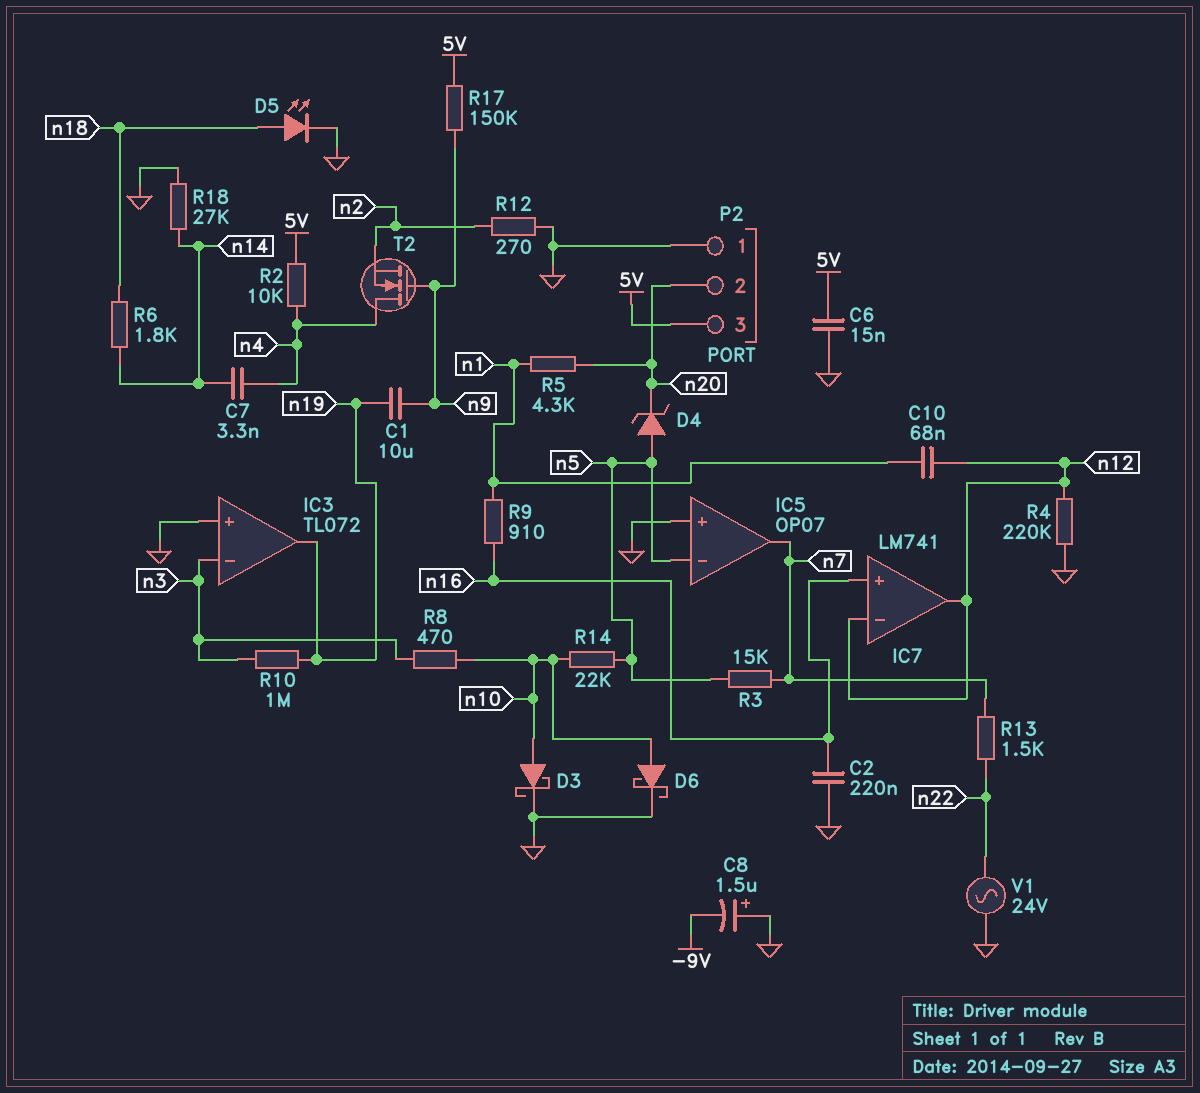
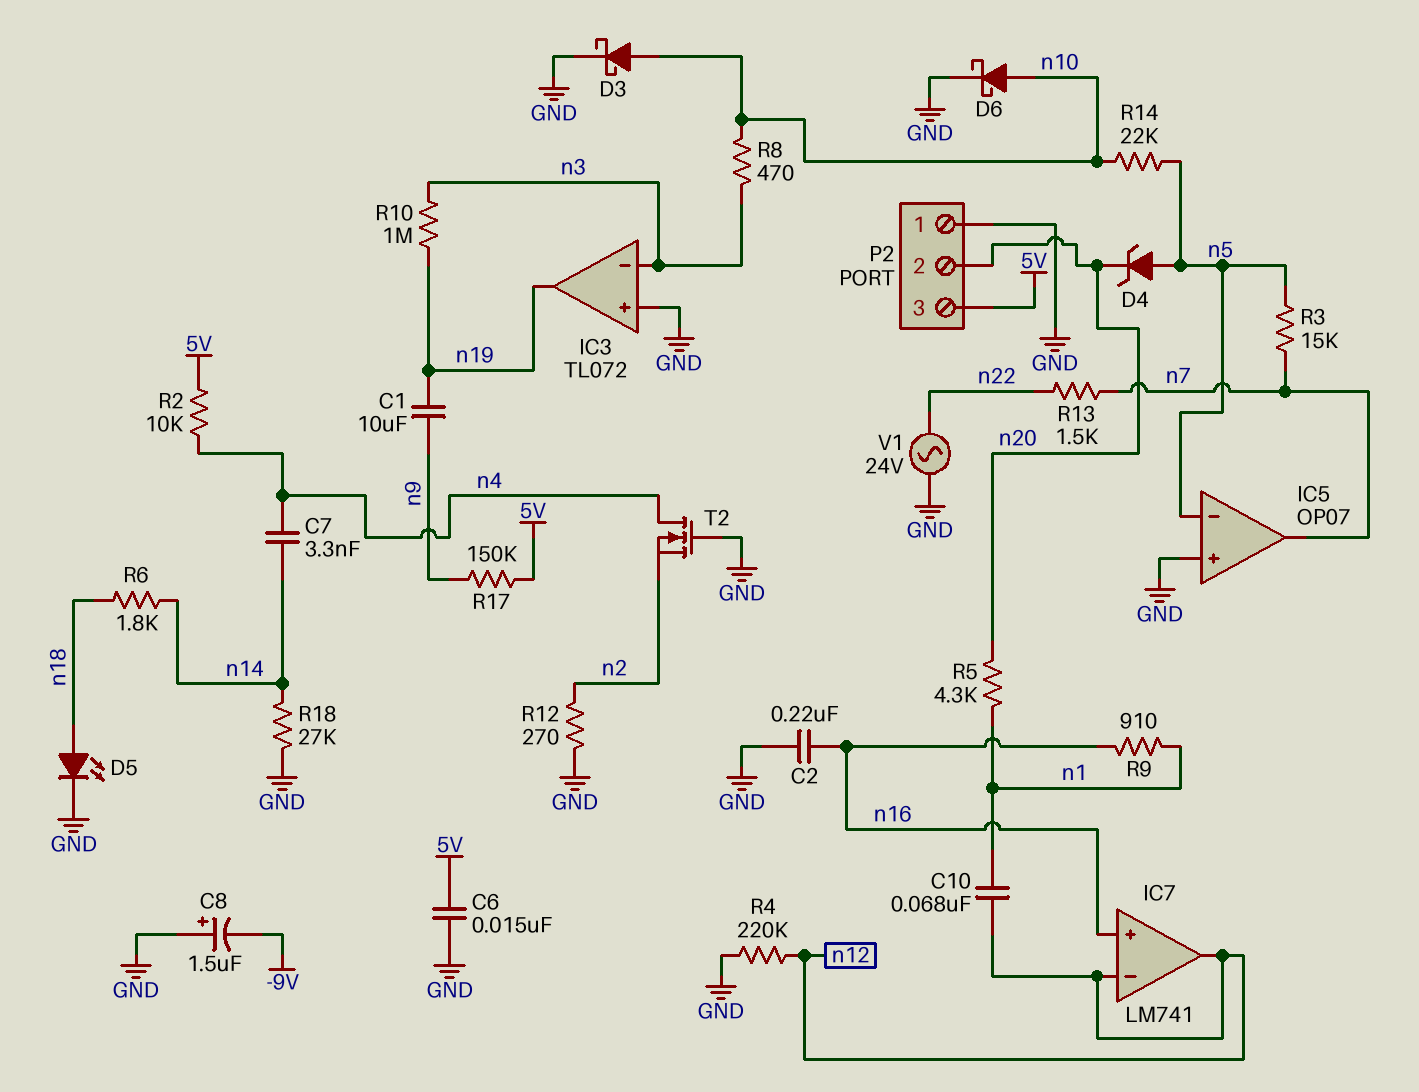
T2: NMOS (G n9, D n4, S n2) -> NMOS (G GND, D n4, S n2)

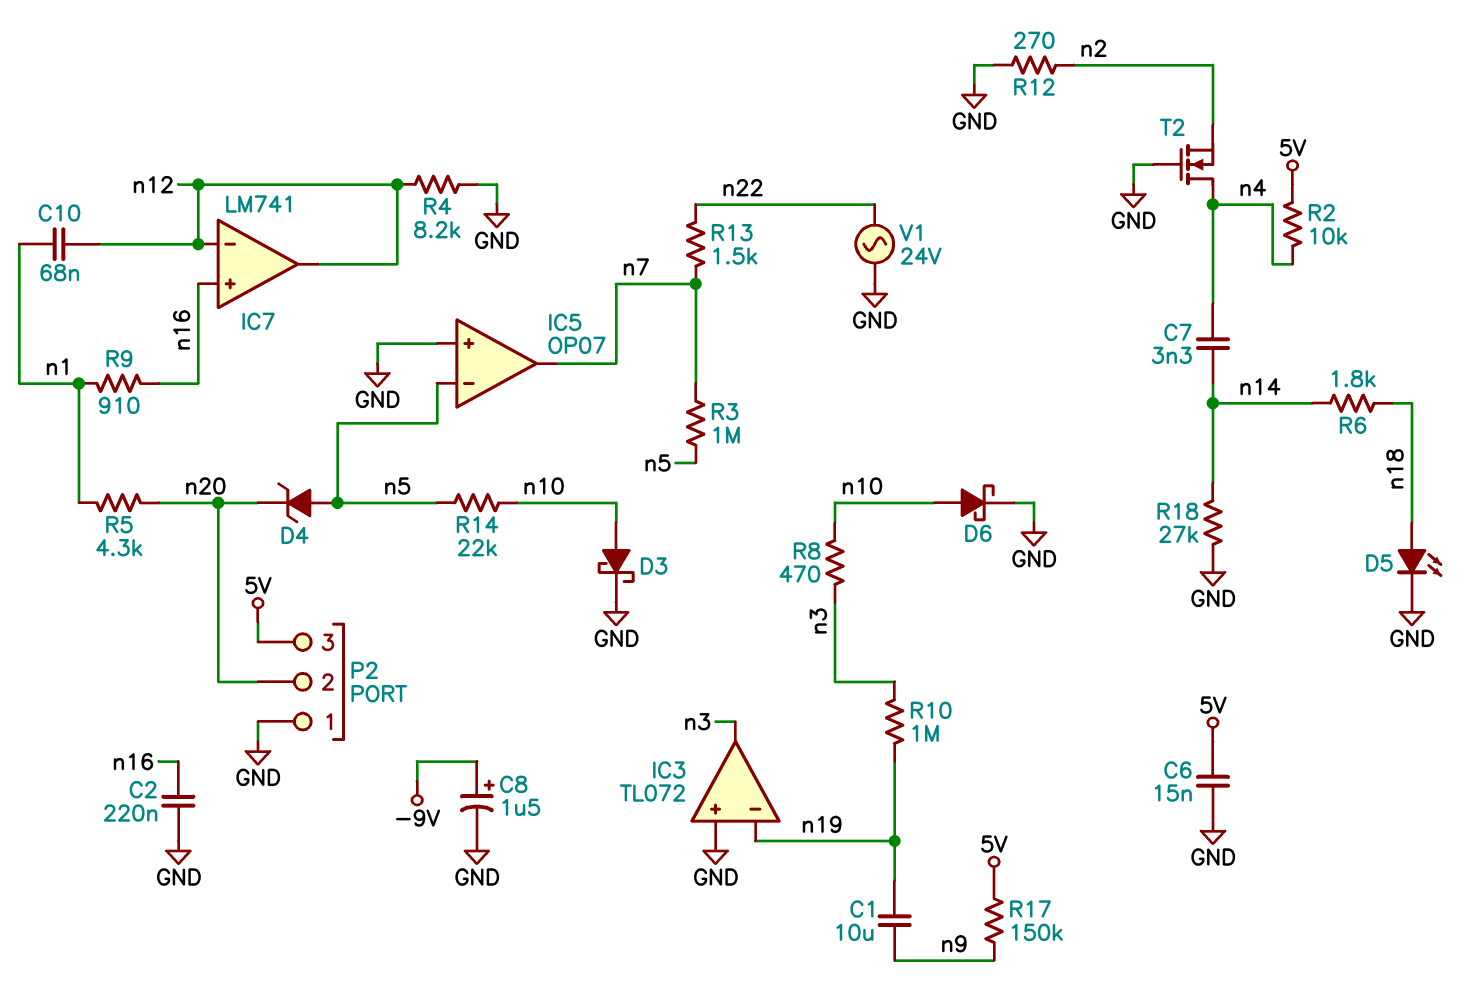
C8: 1.5uF (plus GND, minus -9V) -> 1.5uF (plus -9V, minus GND)
IC3 pin in-: n3 -> n19
IC3 pin out: n19 -> n3
R3: 15k (n5, n7) -> 1M (n5, n7)
R4: 220k (GND, n12) -> 8.2k (GND, n12)

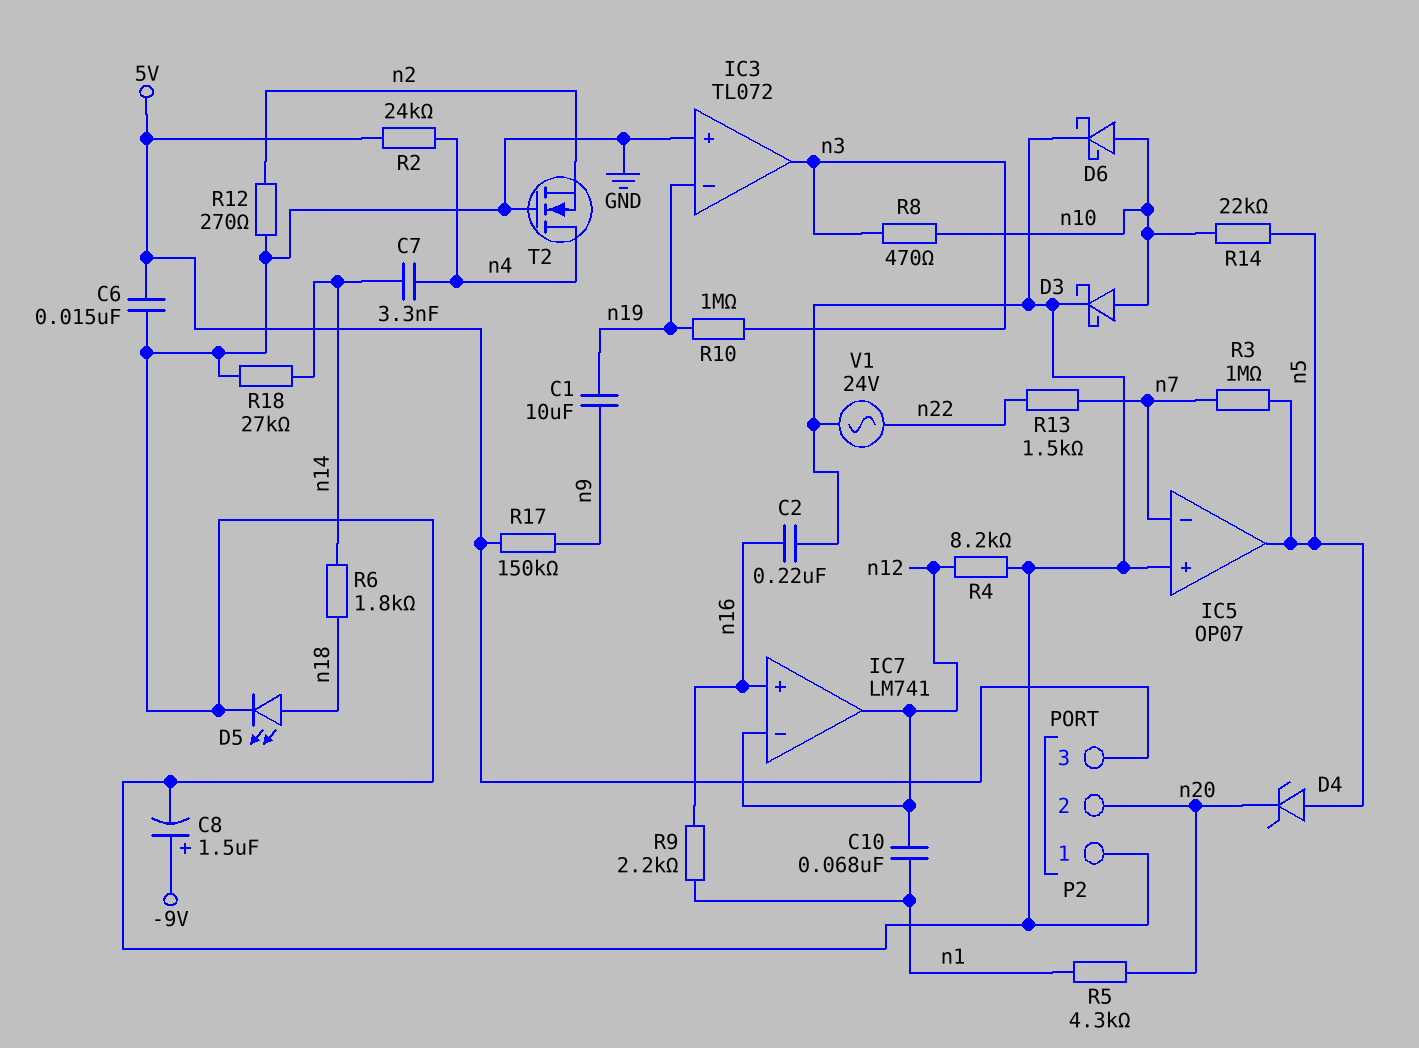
IC5 pin in-: n5 -> n7
IC5 pin out: n7 -> n5
R2: 10k (5V, n4) -> 24k (5V, n4)
R9: 910 (n1, n16) -> 2.2k (n1, n16)

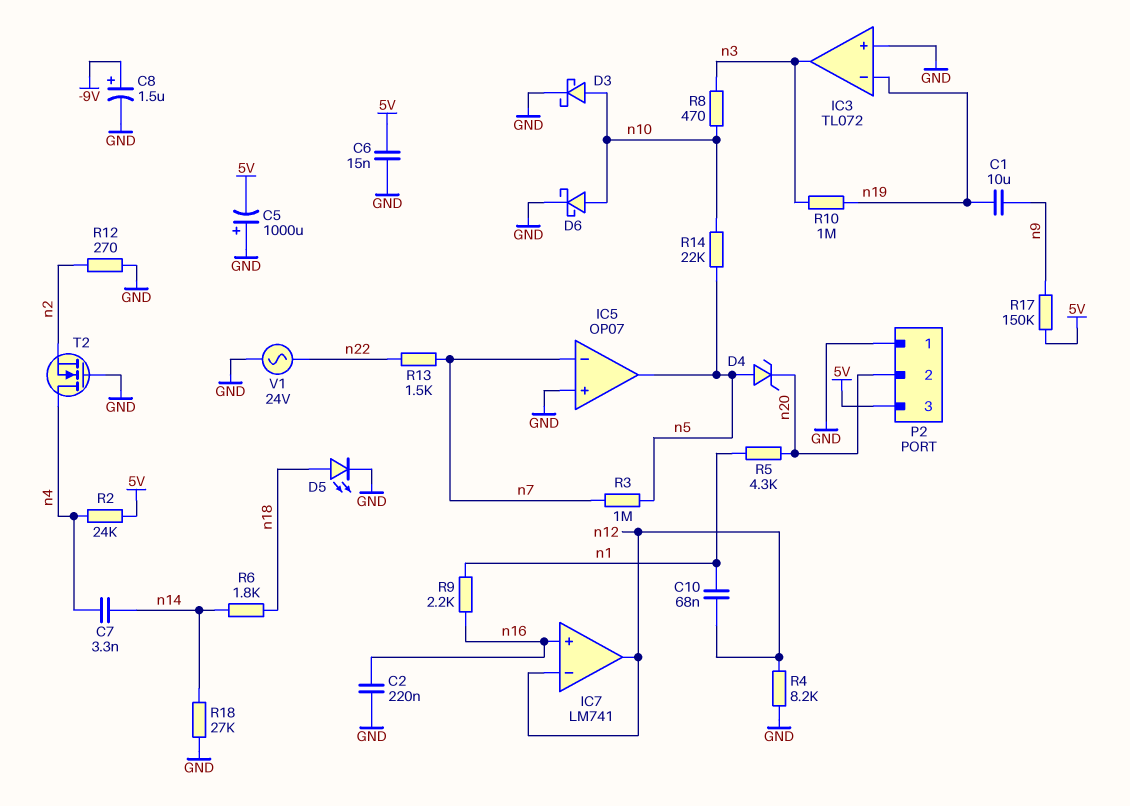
C5: none -> 1000uF (plus GND, minus 5V)

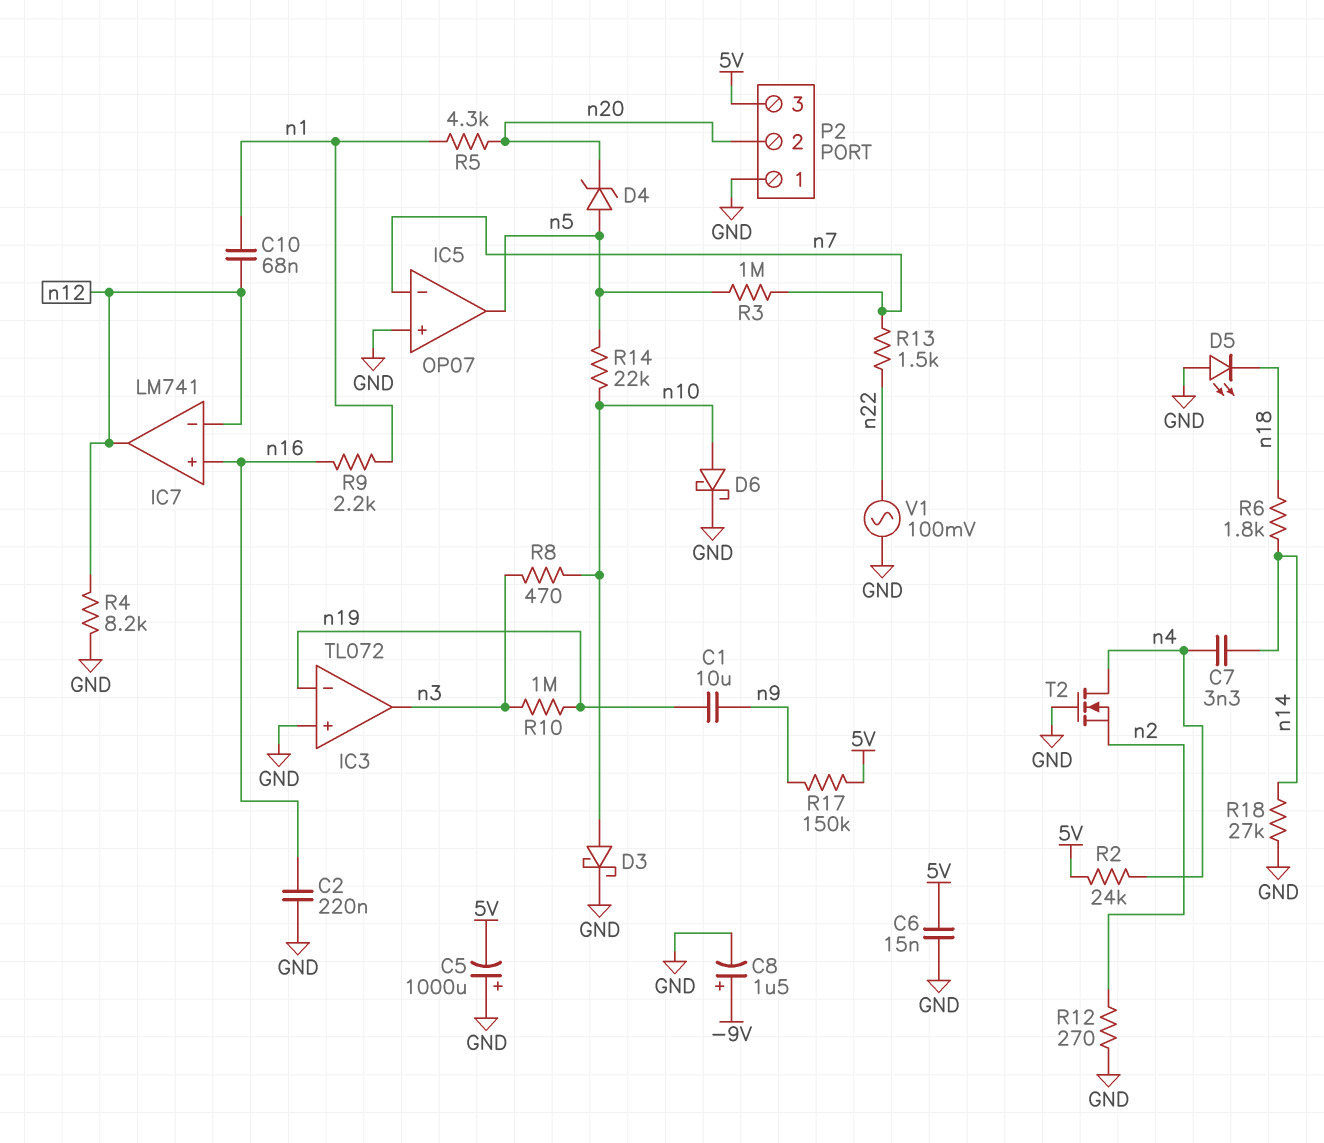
D5: LED (A n18, K GND) -> LED (A GND, K n18)
V1: AC 24V (GND, n22) -> AC 100mV (GND, n22)

